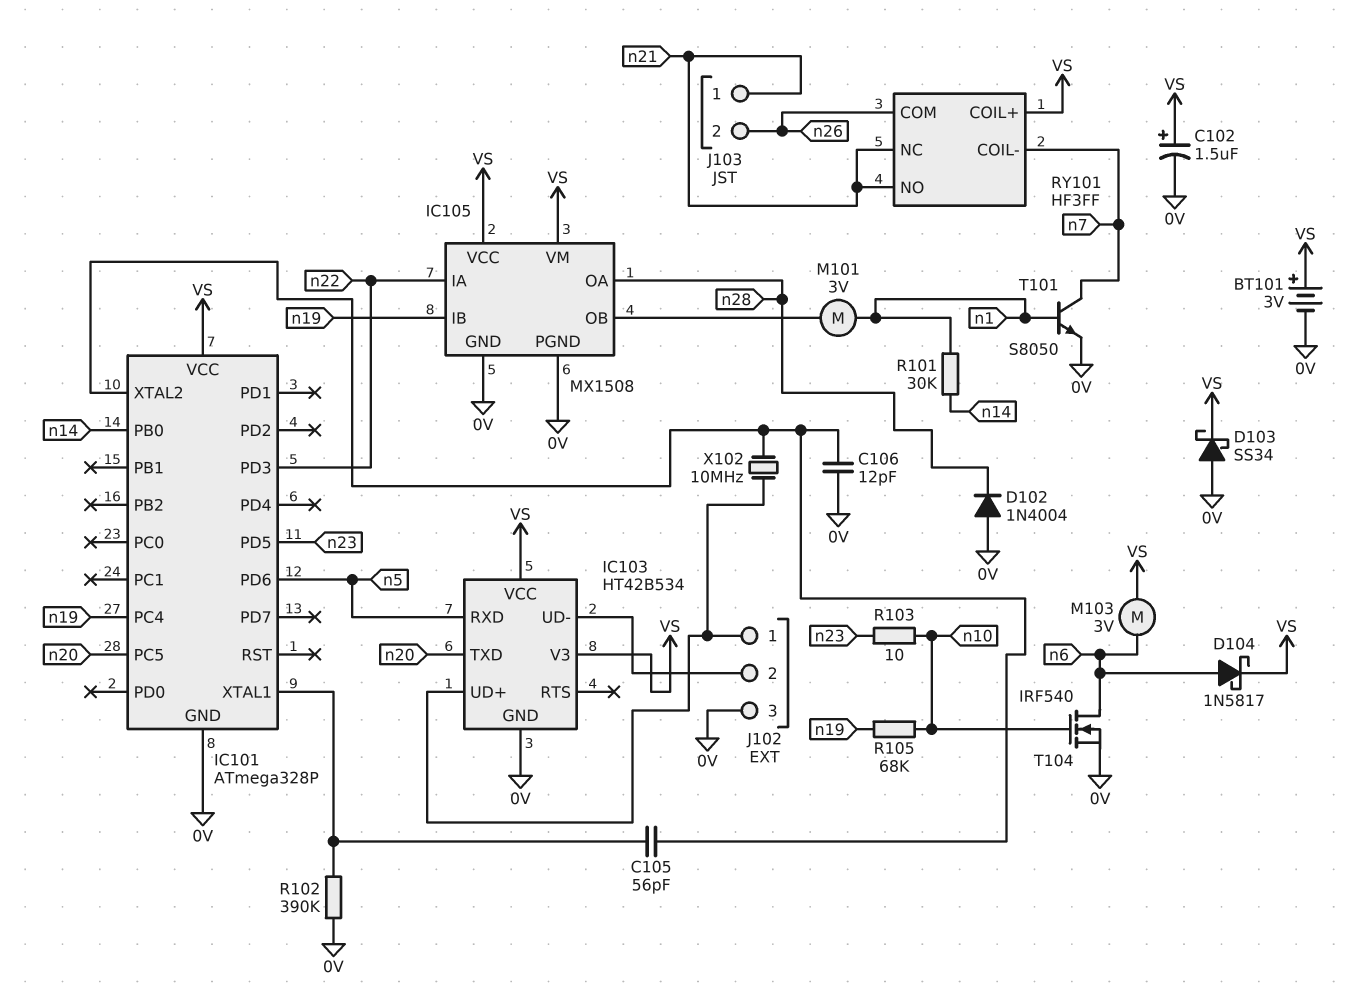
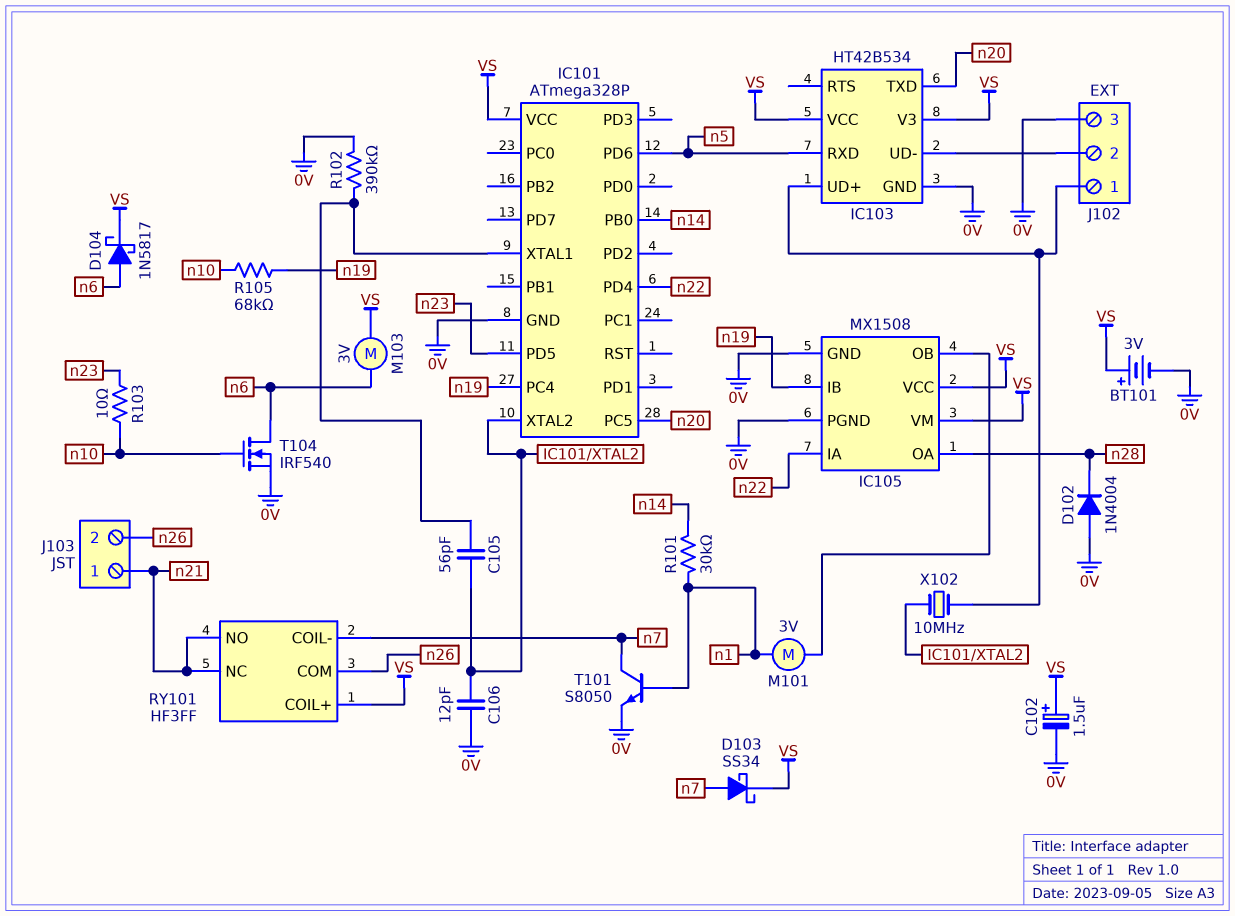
D103: schottky SS34 (A 0V, K VS) -> schottky SS34 (A n7, K VS)
IC101 pin PD3: n22 -> none
IC101 pin PD4: none -> n22

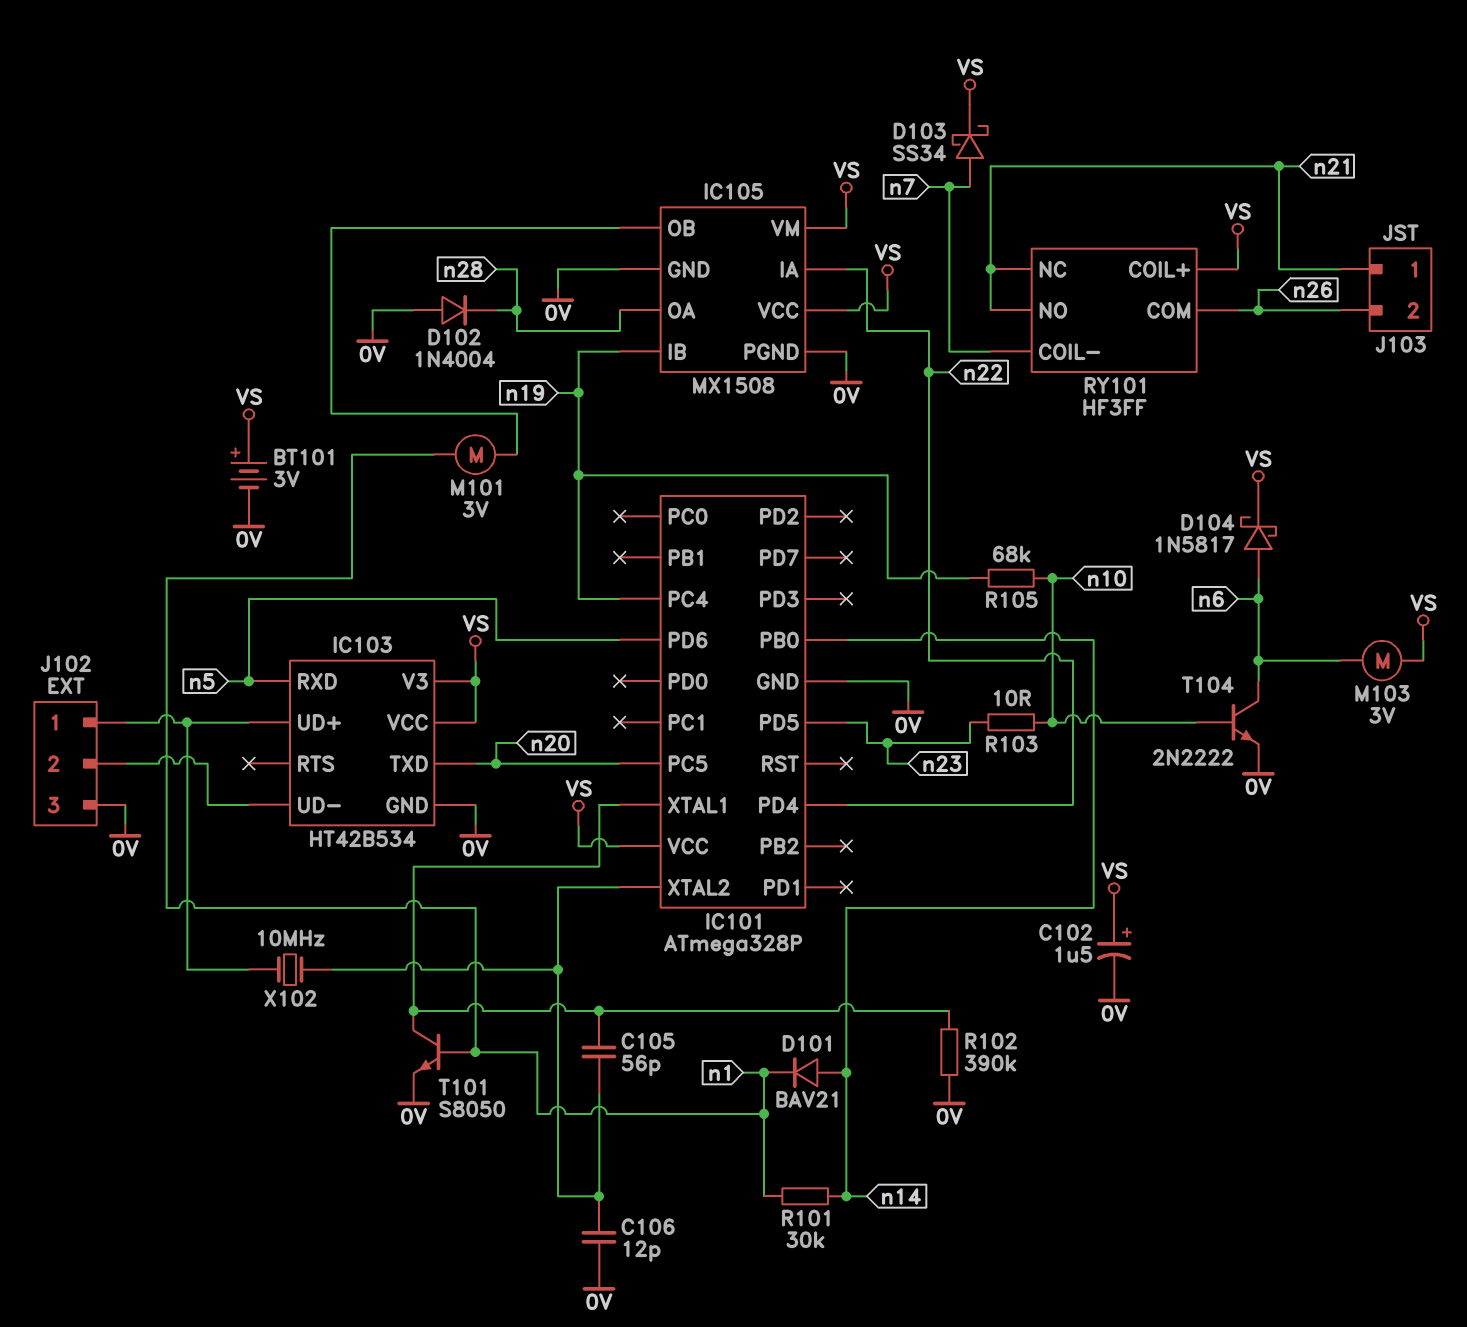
D101: none -> diode BAV21 (A n14, K n1)
T101: NPN S8050 (B n1, C n7, E 0V) -> NPN S8050 (B n1, C IC101/XTAL1, E 0V)
T104: NMOS IRF540 (G n10, D n6, S 0V) -> NPN 2N2222 (B n10, C n6, E 0V)

